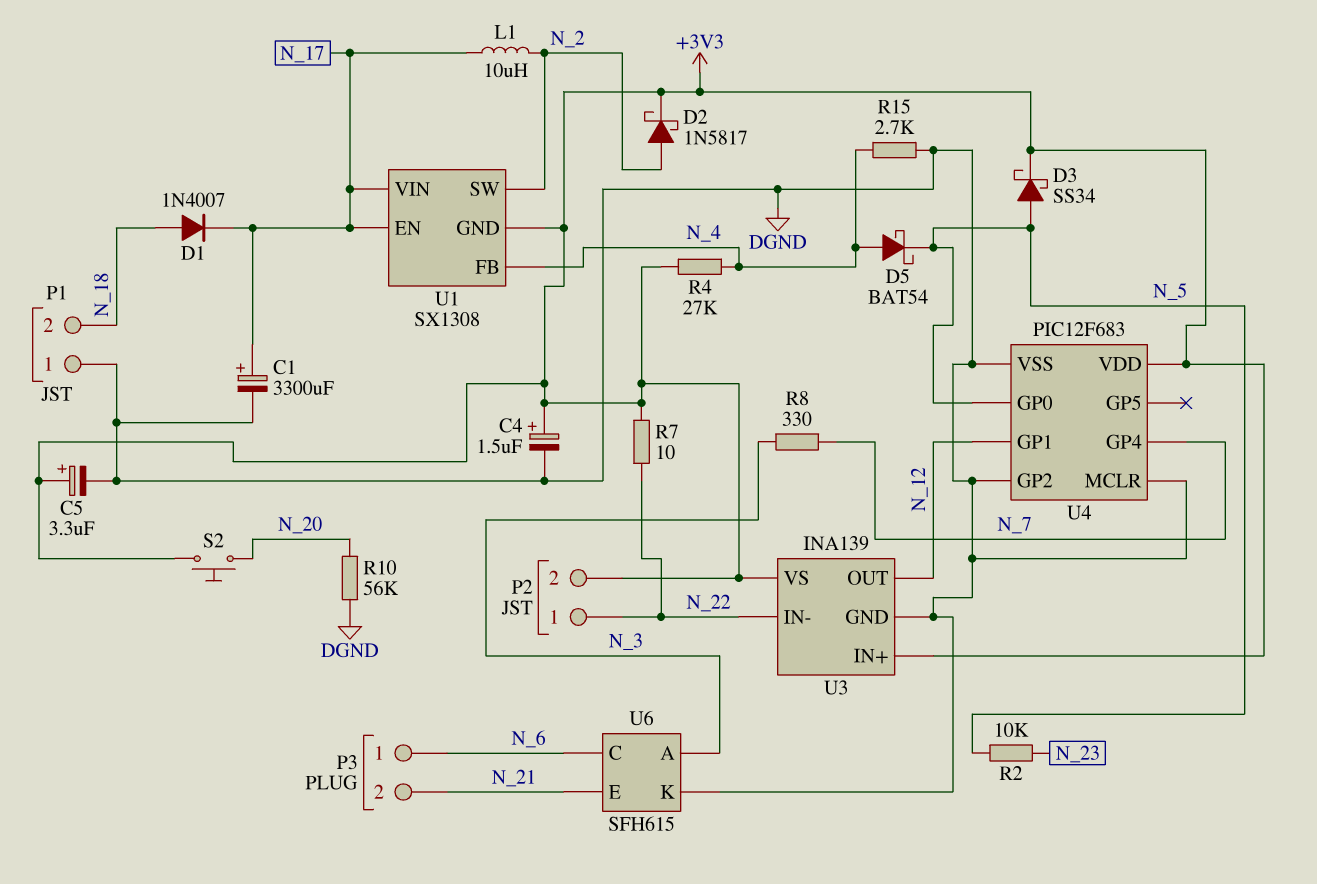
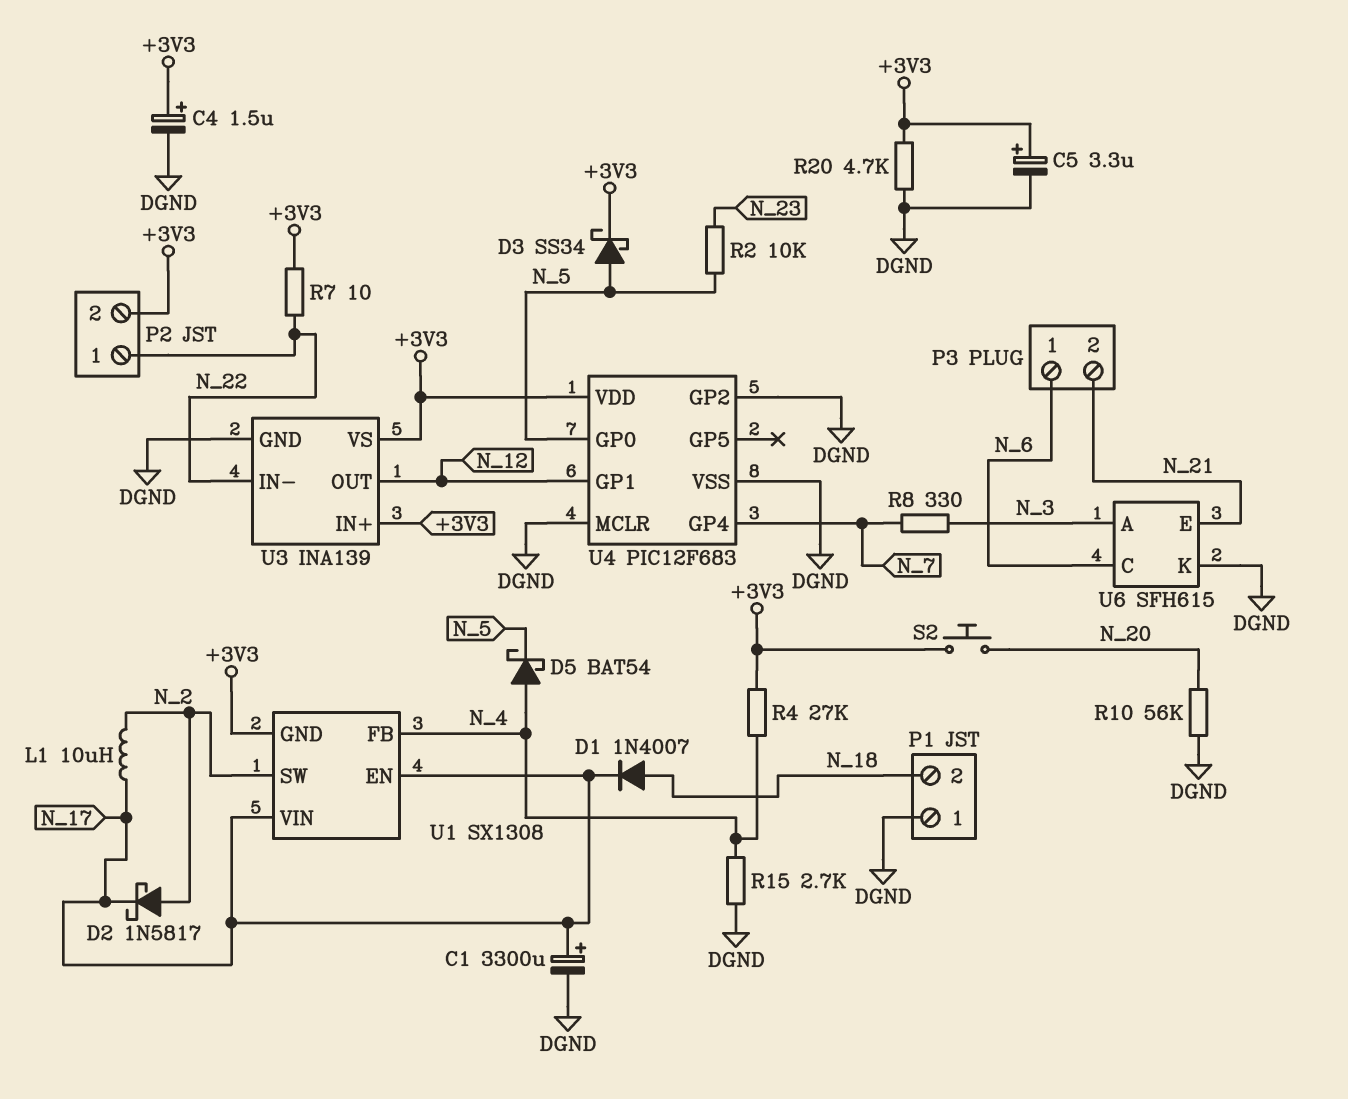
D2: schottky 1N5817 (A N_2, K +3V3) -> schottky 1N5817 (A N_2, K N_17)
R20: none -> 4.7k (+3V3, DGND)

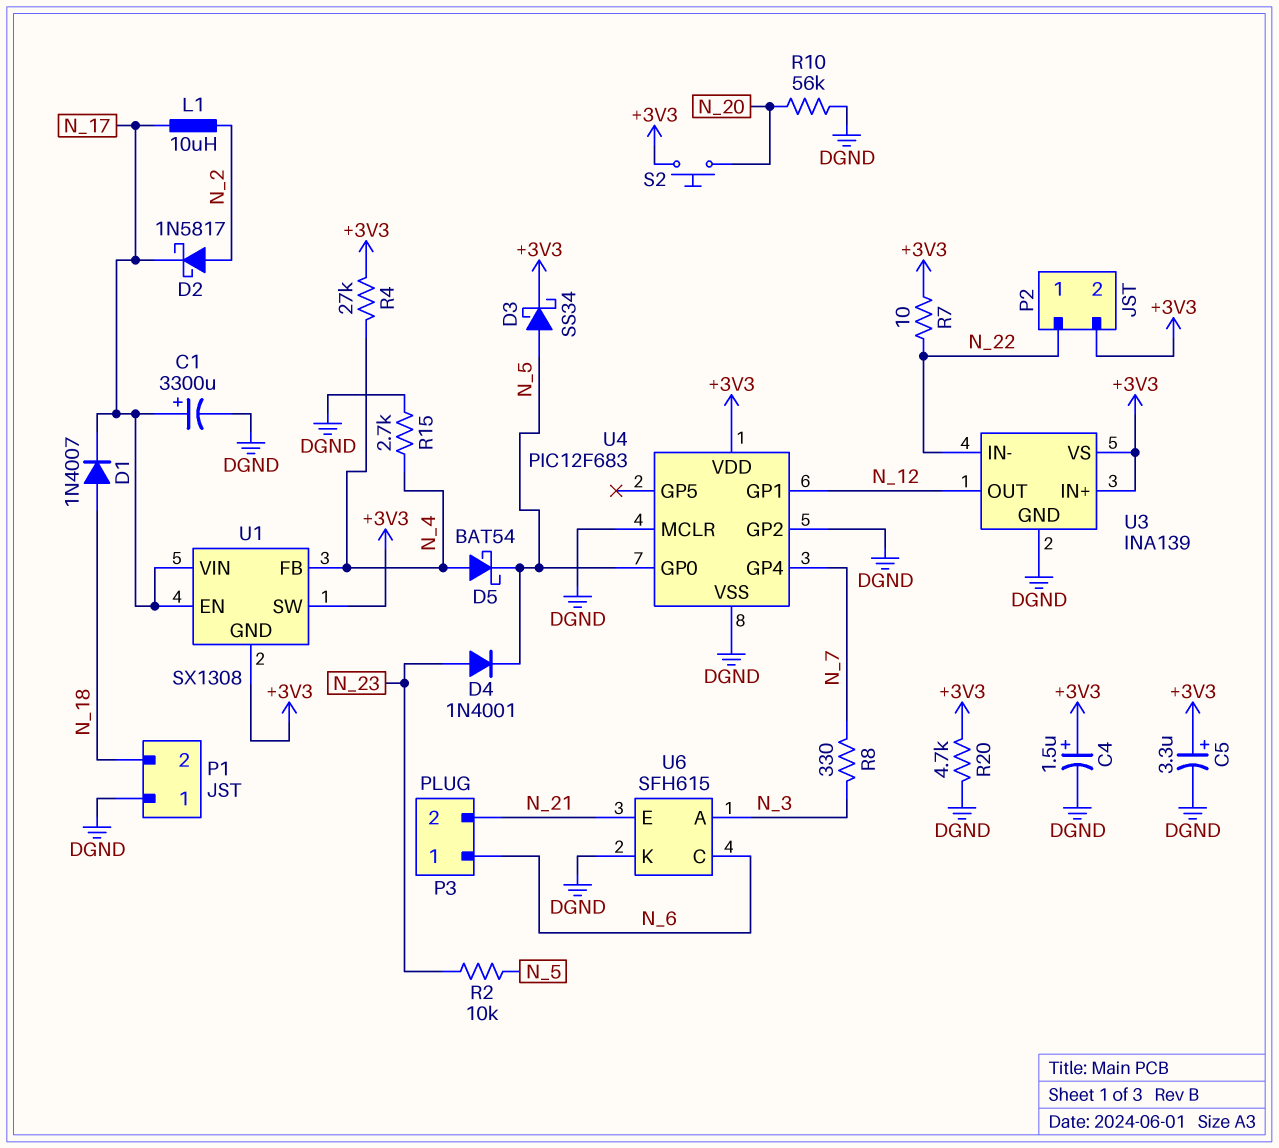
D4: none -> diode 1N4001 (A N_23, K N_5)
U1 pin SW: N_2 -> +3V3

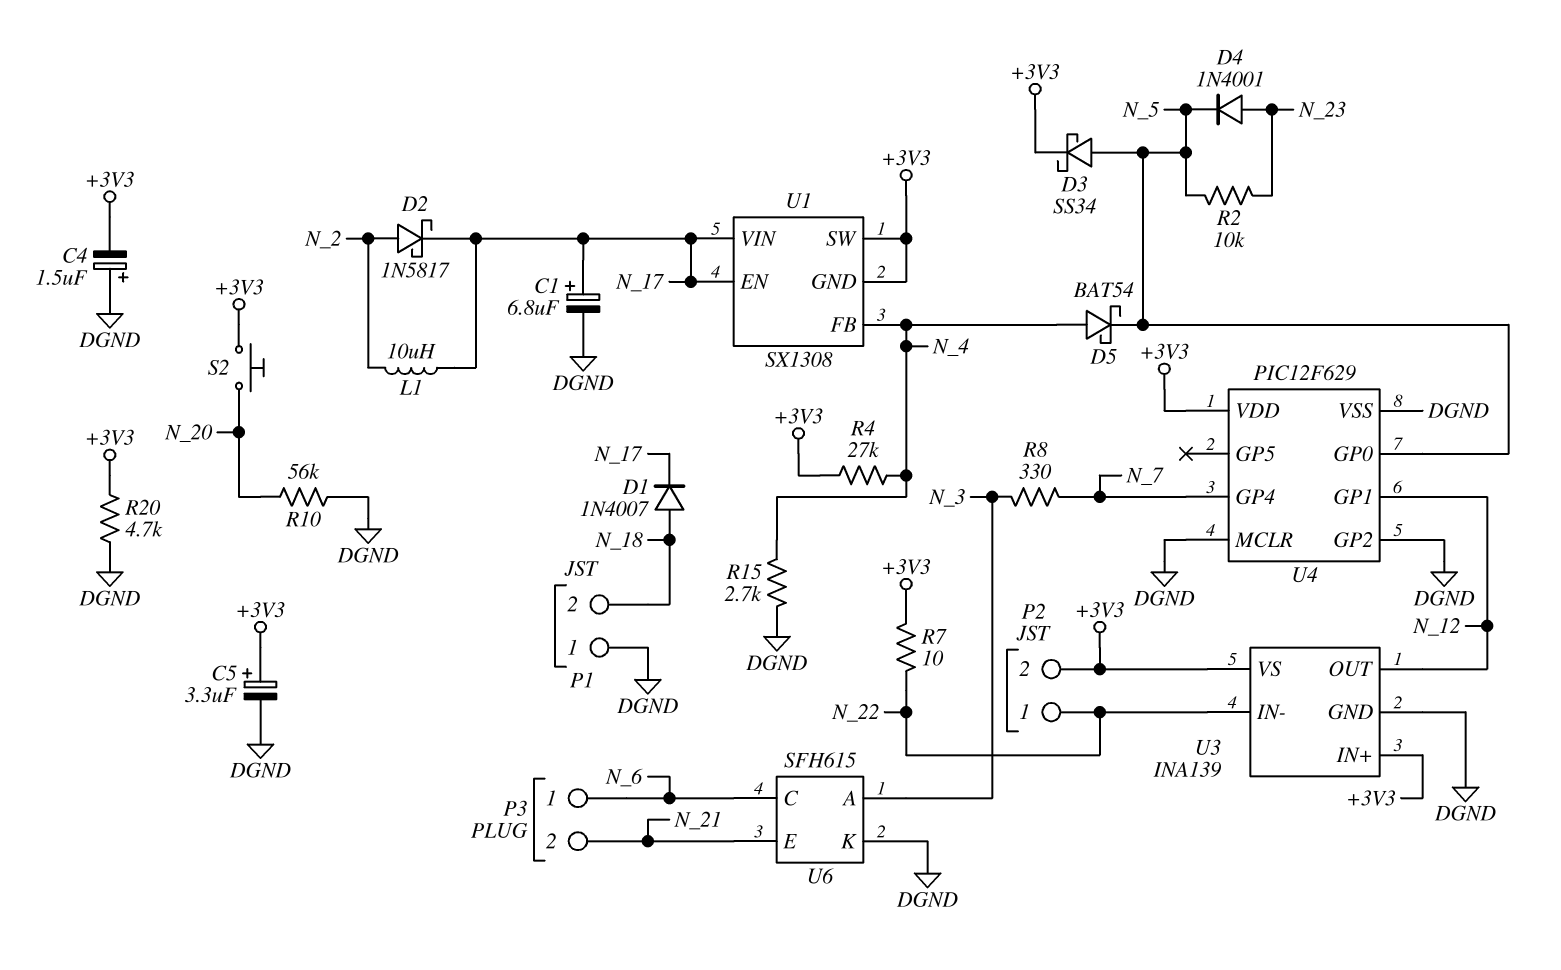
C1: 3300uF (plus N_17, minus DGND) -> 6.8uF (plus N_17, minus DGND)
C4: 1.5uF (plus +3V3, minus DGND) -> 1.5uF (plus DGND, minus +3V3)
U4: PIC12F683 -> PIC12F629

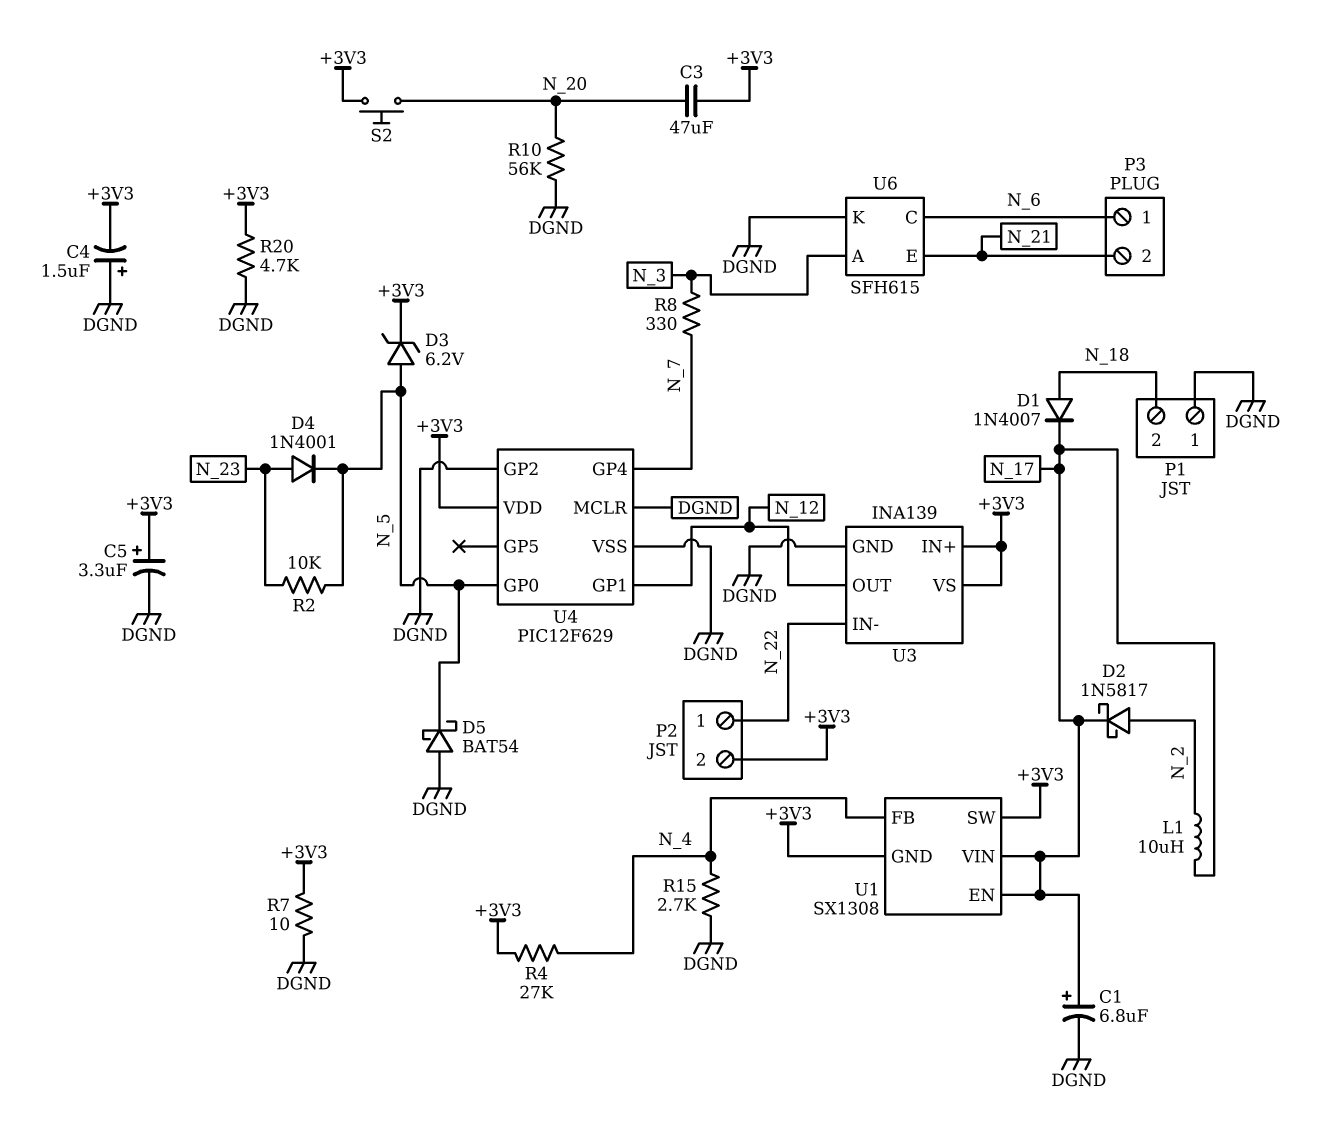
C3: none -> 47uF (+3V3, N_20)
D3: schottky SS34 (A N_5, K +3V3) -> zener 6.2V (A N_5, K +3V3)
D5: schottky BAT54 (A N_4, K N_5) -> schottky BAT54 (A DGND, K N_5)
R7: 10 (+3V3, N_22) -> 10 (+3V3, DGND)

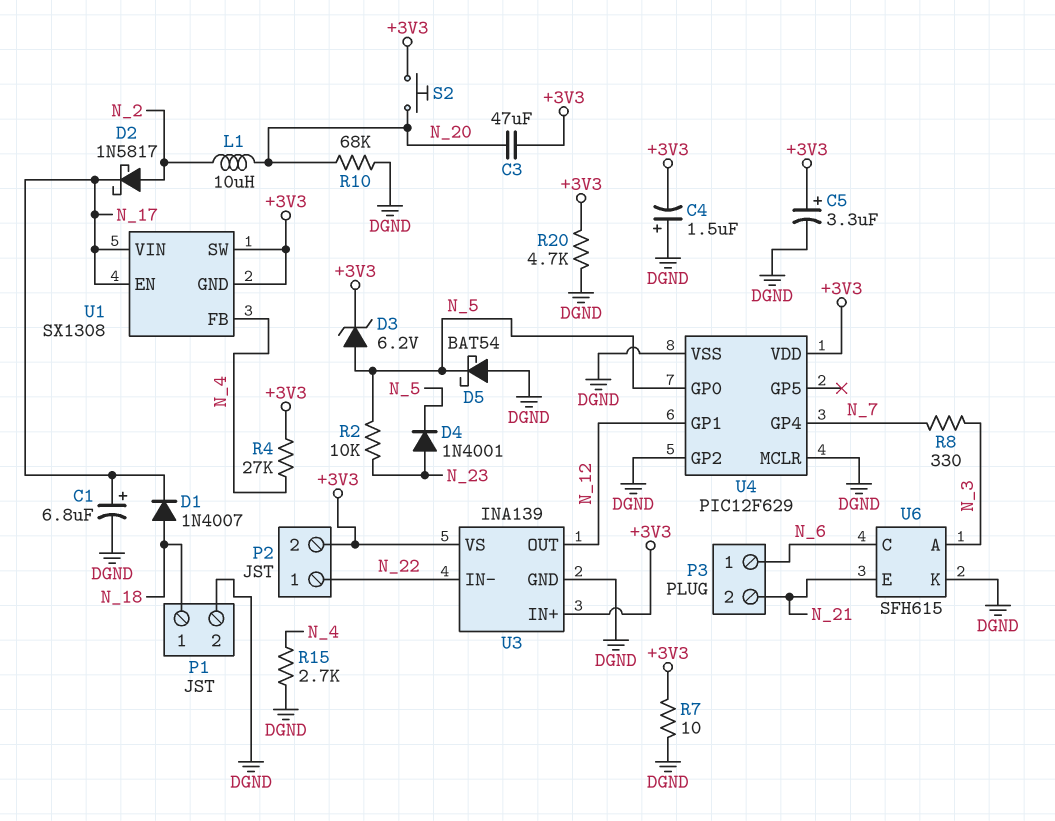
L1: 10uH (N_2, N_17) -> 10uH (N_2, N_20)
P1 pin 1: DGND -> N_18
P1 pin 2: N_18 -> DGND
R10: 56k (DGND, N_20) -> 68k (DGND, N_20)

